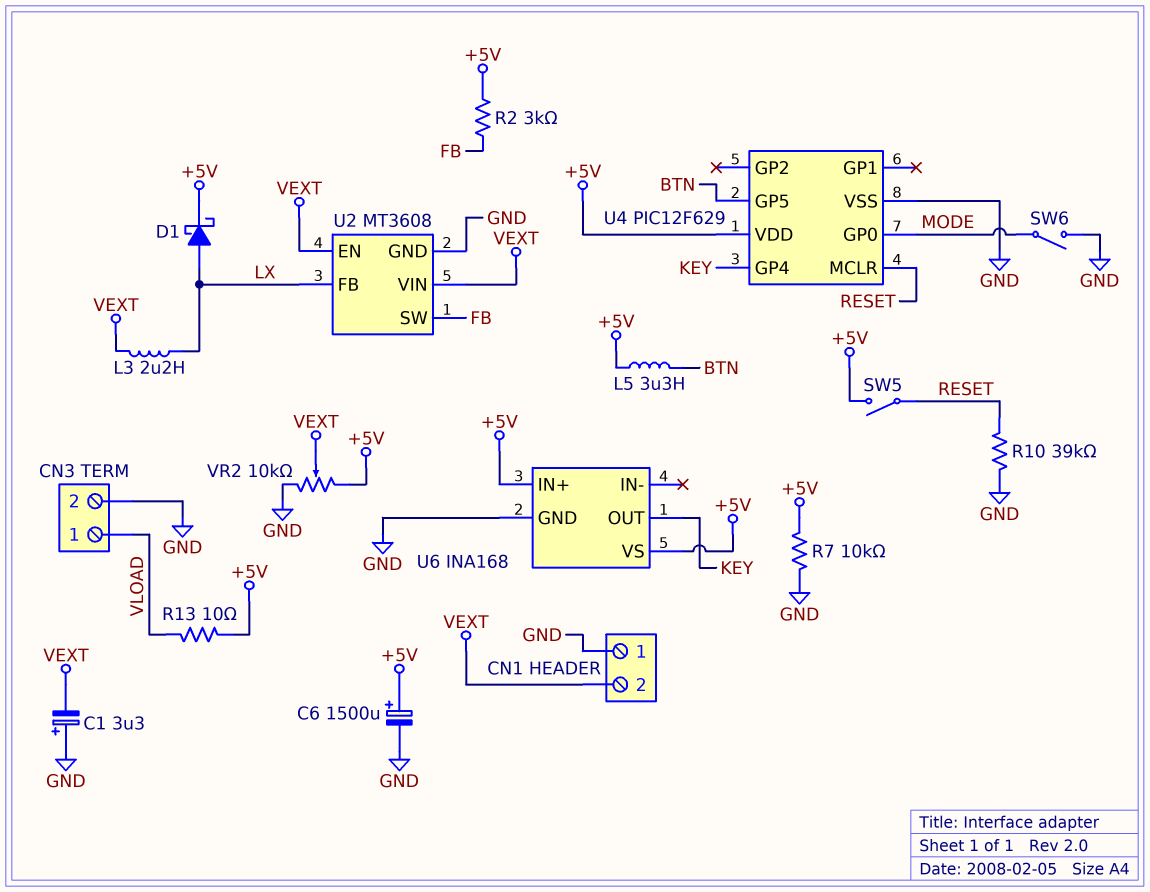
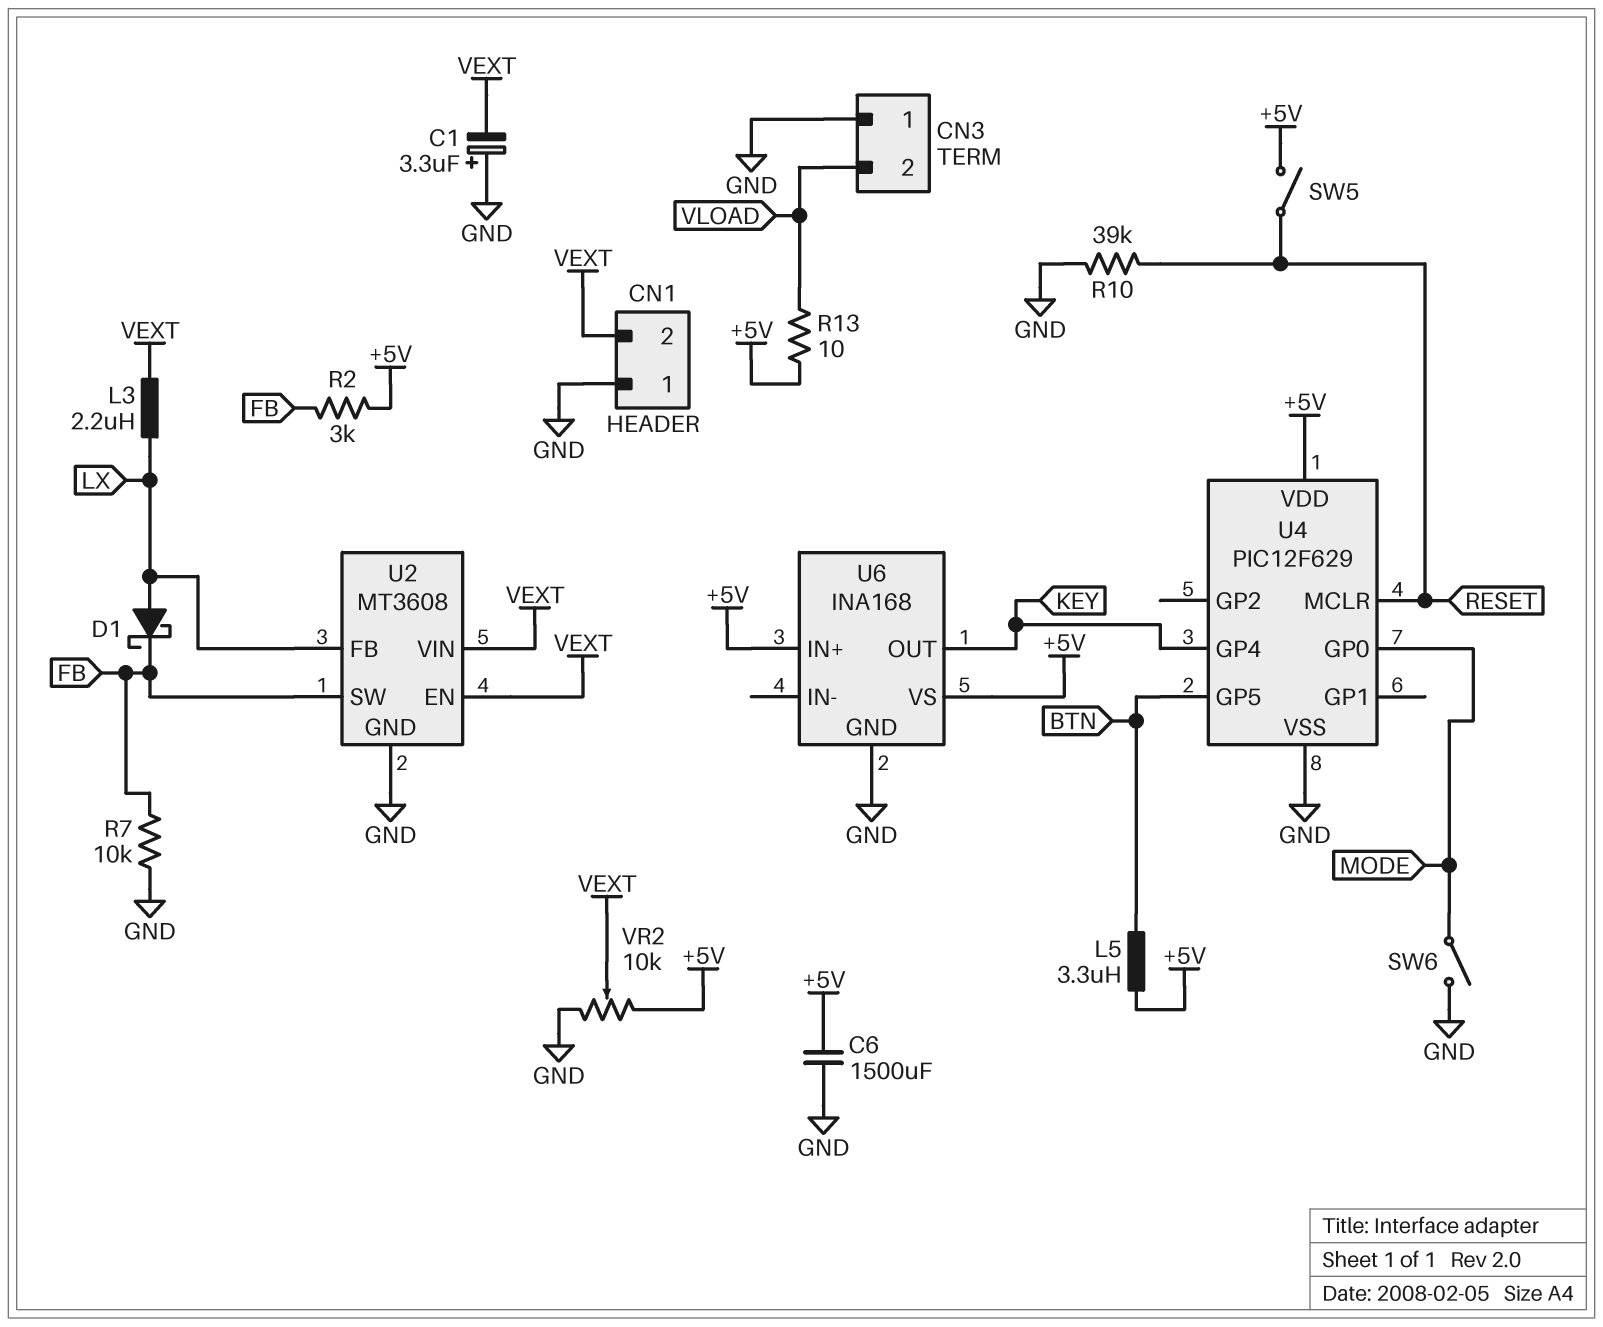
C6: 1500uF (plus +5V, minus GND) -> 1500uF (+5V, GND)
CN3 pin 1: VLOAD -> GND
CN3 pin 2: GND -> VLOAD
D1: schottky (A LX, K +5V) -> schottky (A LX, K FB)
R7: 10k (+5V, GND) -> 10k (FB, GND)

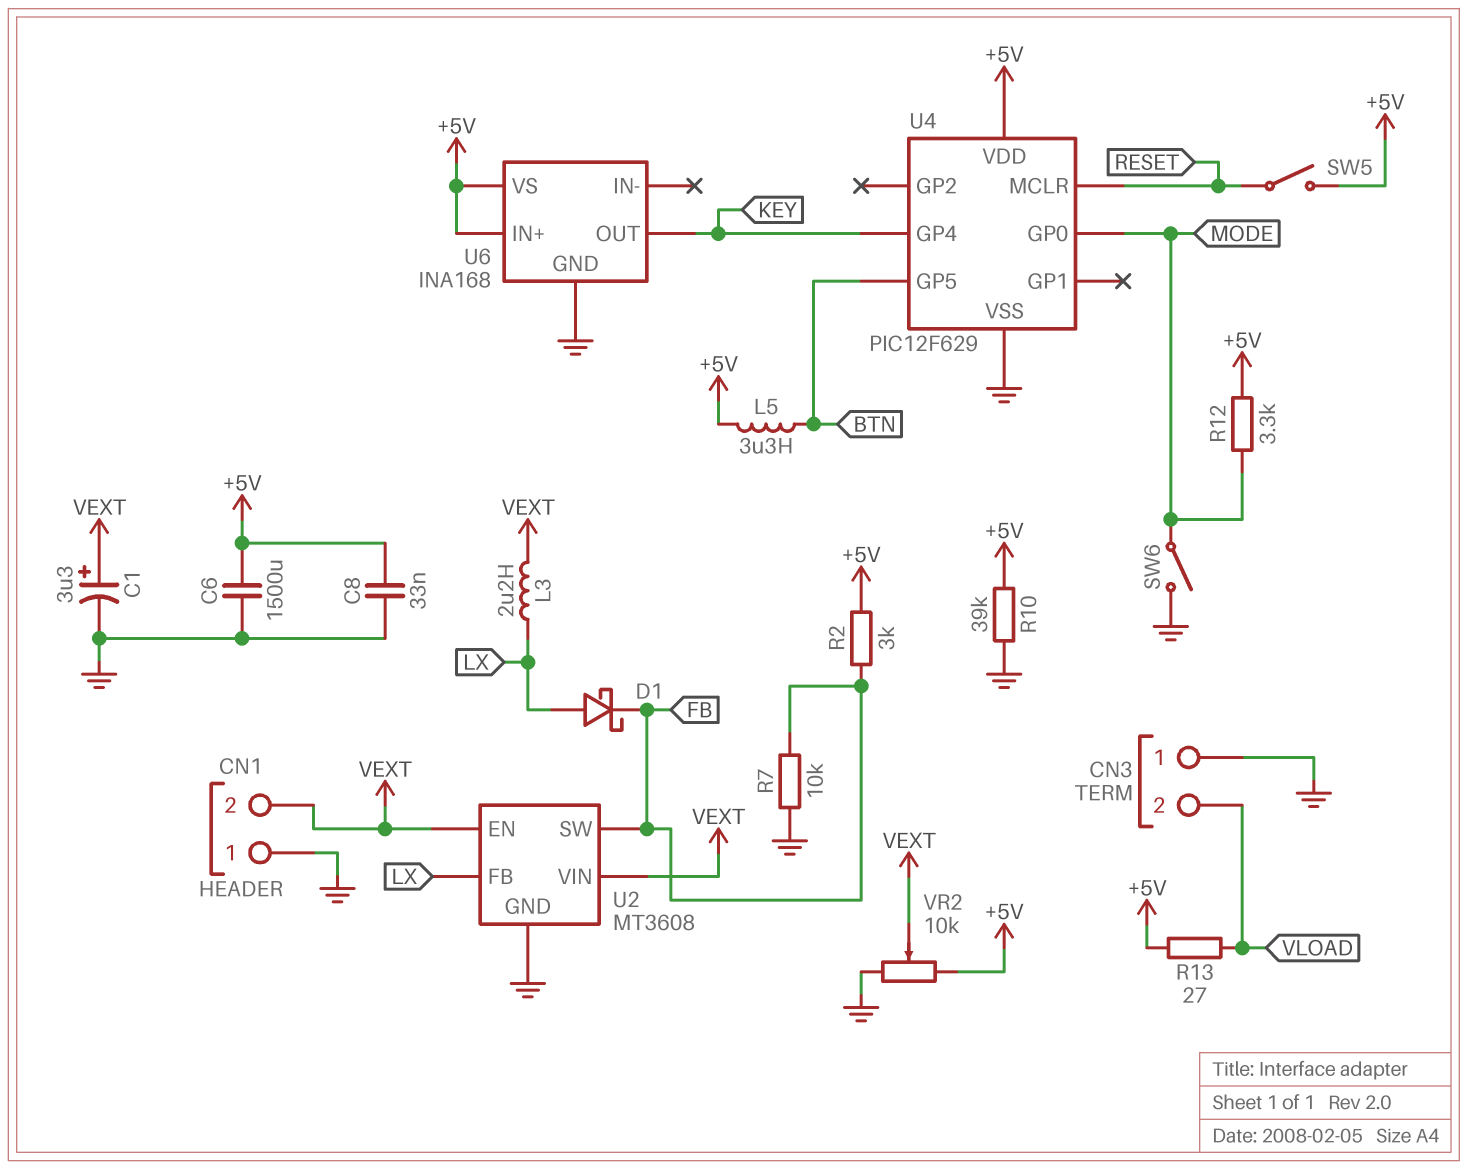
C1: 3.3uF (plus GND, minus VEXT) -> 3.3uF (plus VEXT, minus GND)
C8: none -> 33nF (+5V, GND)
R10: 39k (GND, RESET) -> 39k (+5V, GND)
R12: none -> 3.3k (+5V, MODE)
R13: 10 (+5V, VLOAD) -> 27 (+5V, VLOAD)

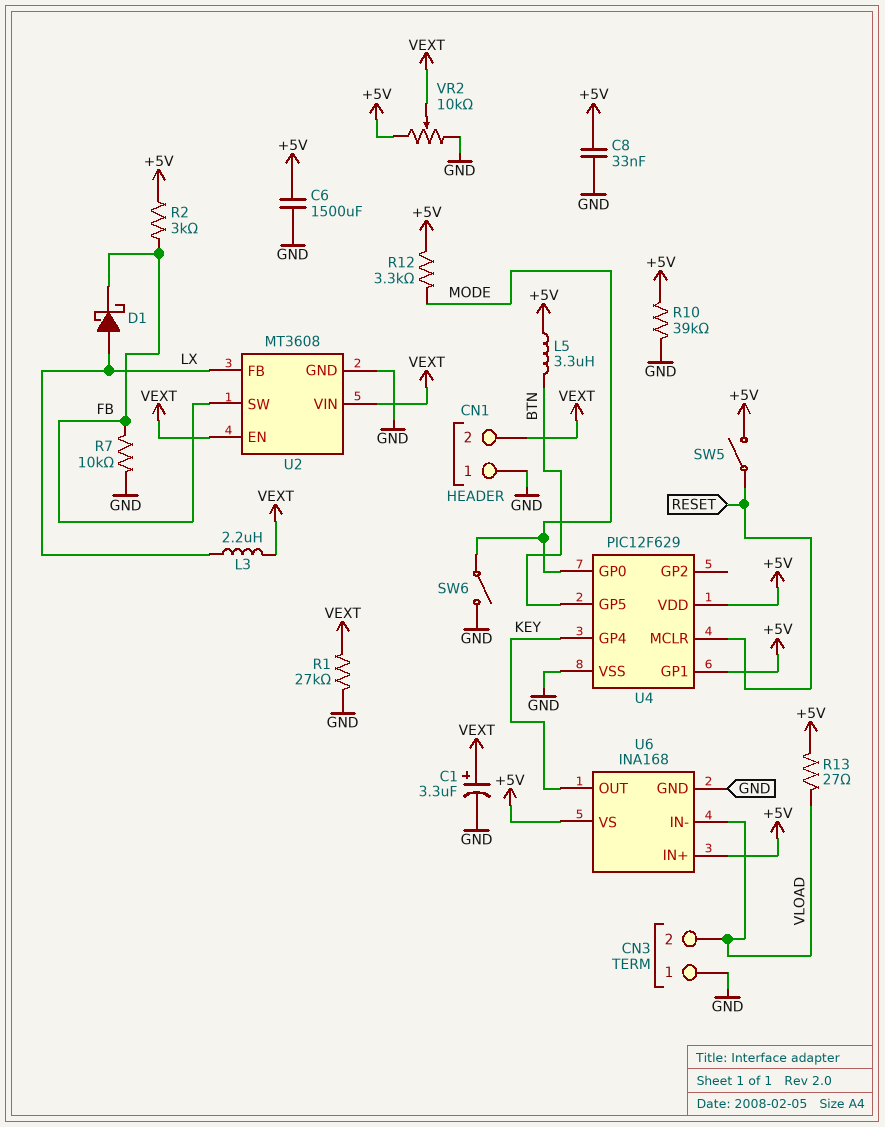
R1: none -> 27k (GND, VEXT)
U4 pin GP1: none -> +5V
U6 pin IN-: none -> VLOAD

